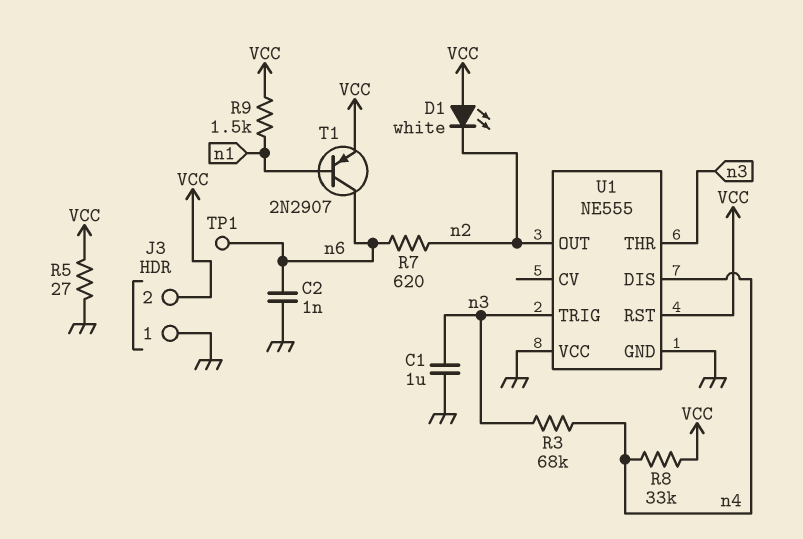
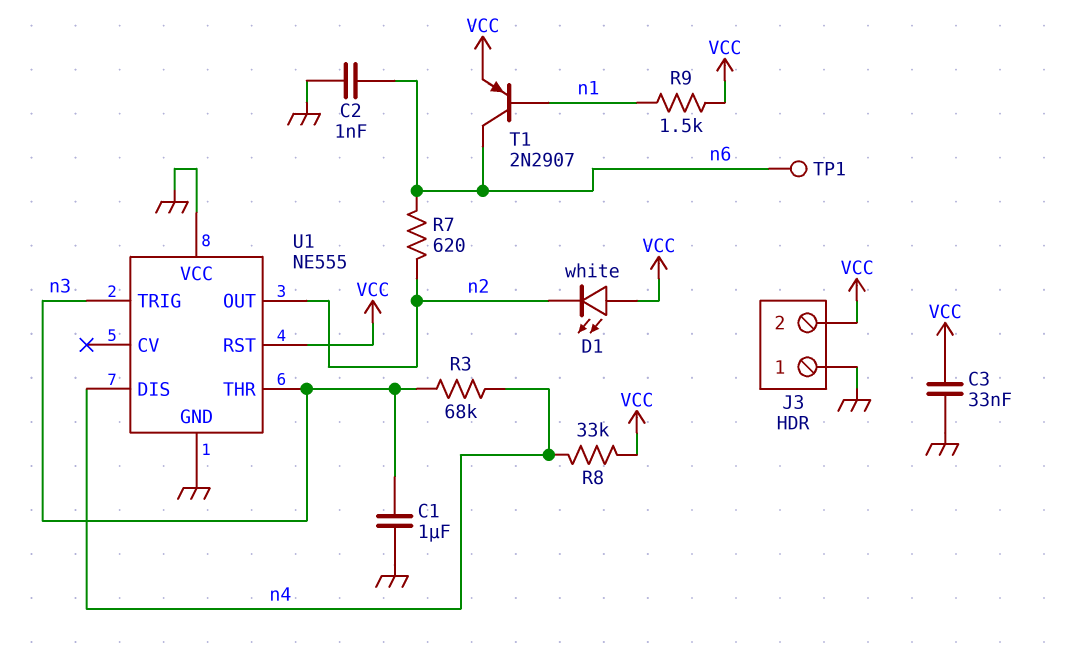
C3: none -> 33nF (GND, VCC)
R5: 27 (GND, VCC) -> none

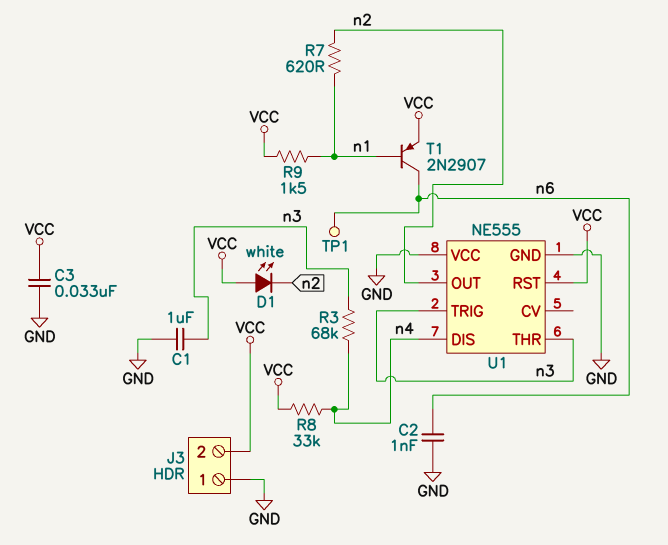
R7: 620 (n2, n6) -> 620 (n1, n2)

